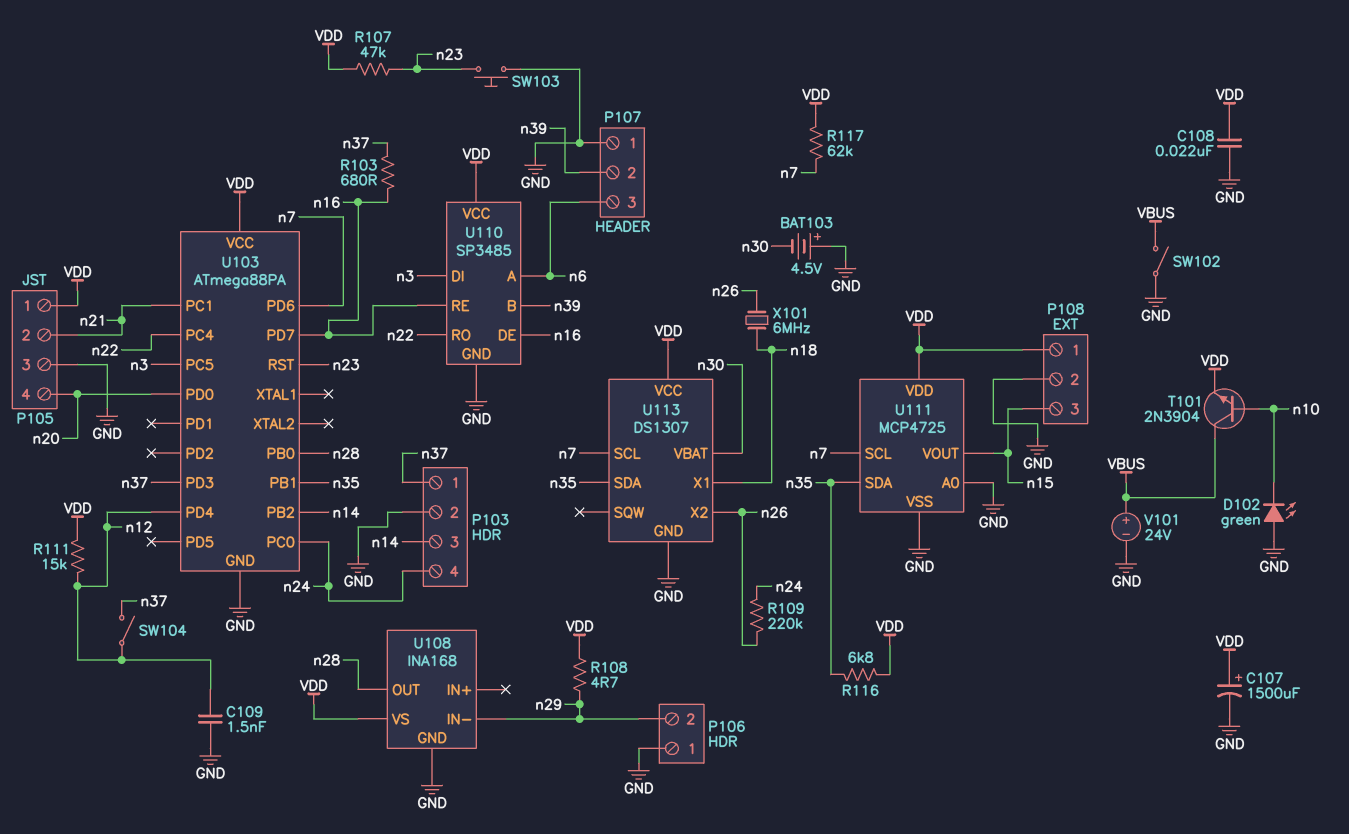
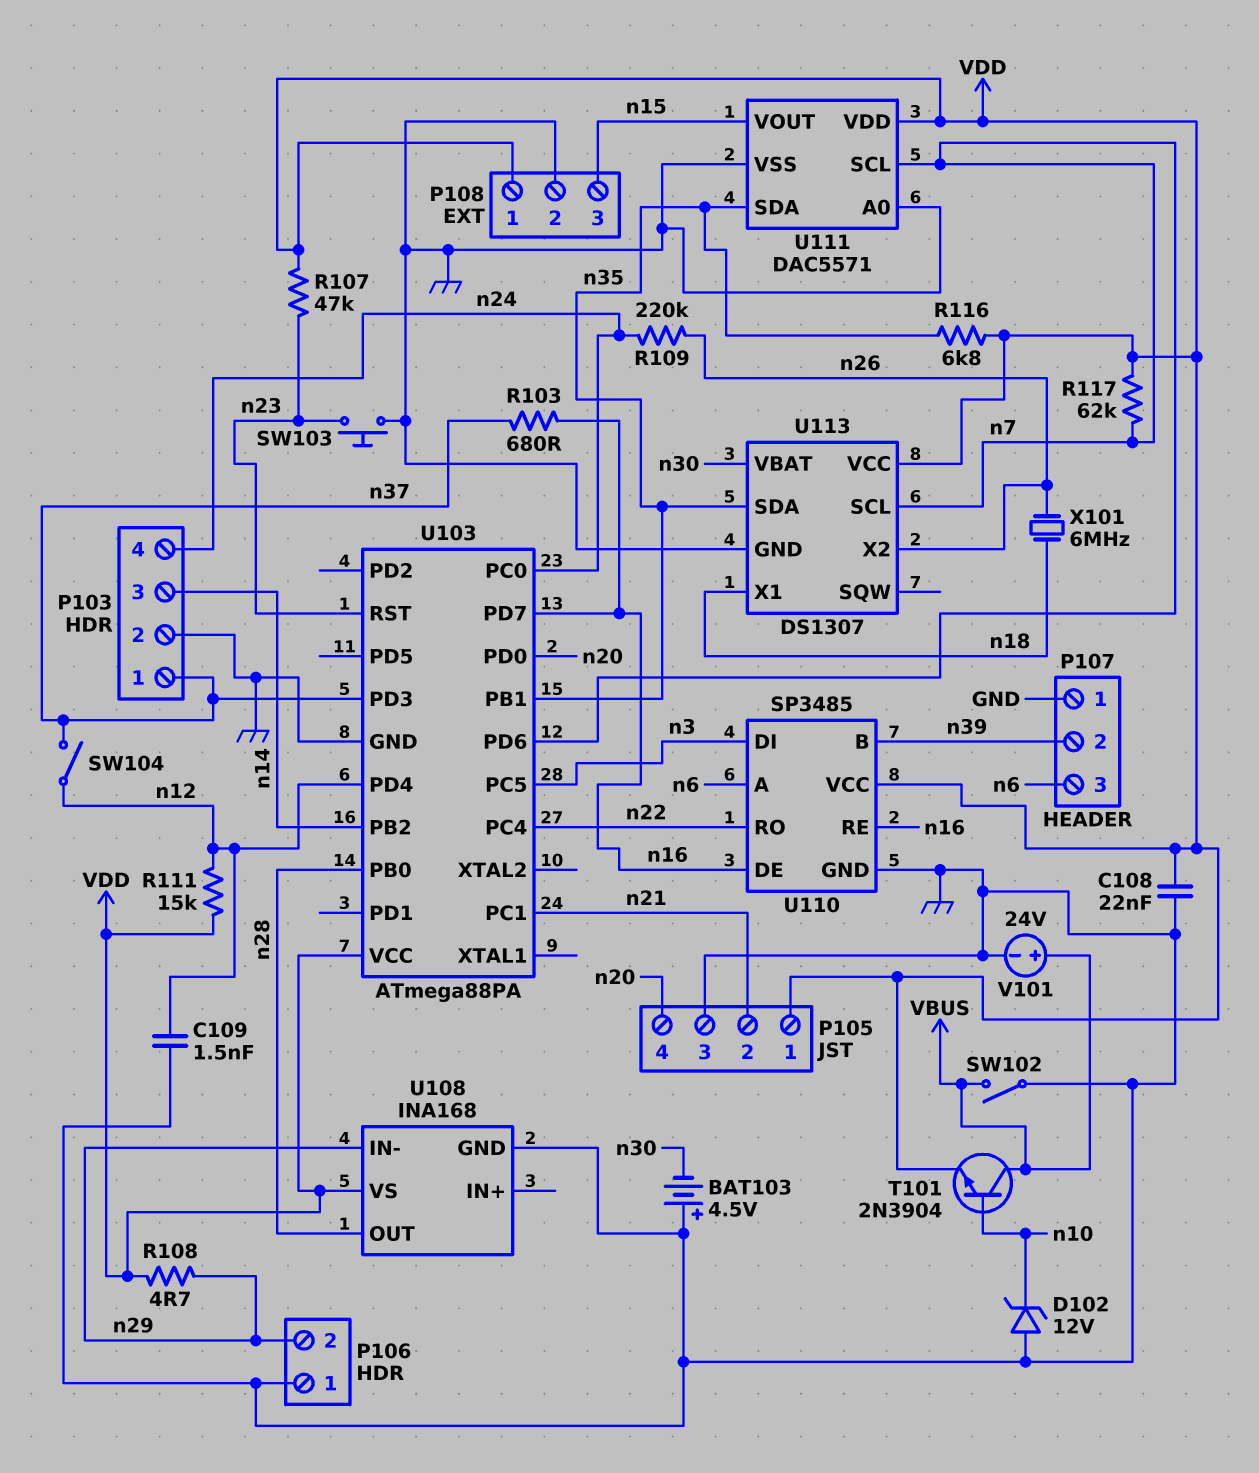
C107: 1500uF (plus VDD, minus GND) -> none
D102: LED green (A GND, K n10) -> zener 12V (A GND, K n10)
U111: MCP4725 -> DAC5571

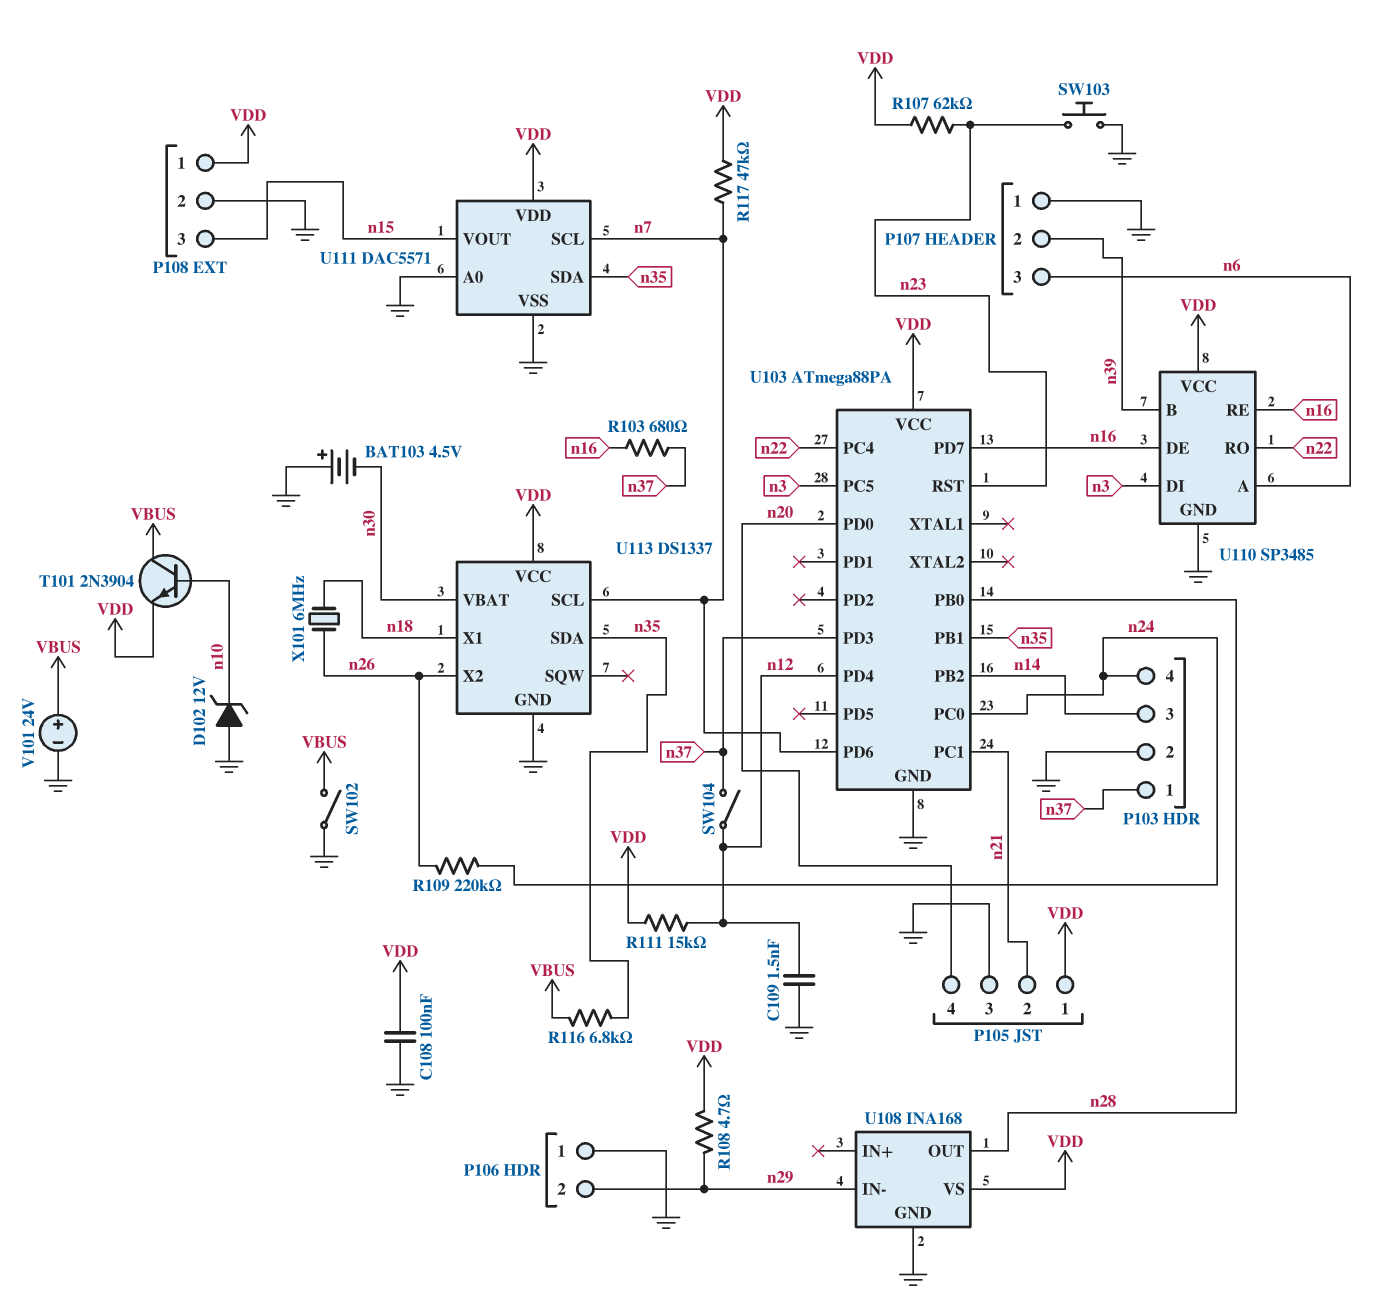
C108: 22nF (GND, VDD) -> 100nF (GND, VDD)
R107: 47k (VDD, n23) -> 62k (VDD, n23)
R116: 6.8k (VDD, n35) -> 6.8k (VBUS, n35)
R117: 62k (VDD, n7) -> 47k (VDD, n7)
U113: DS1307 -> DS1337

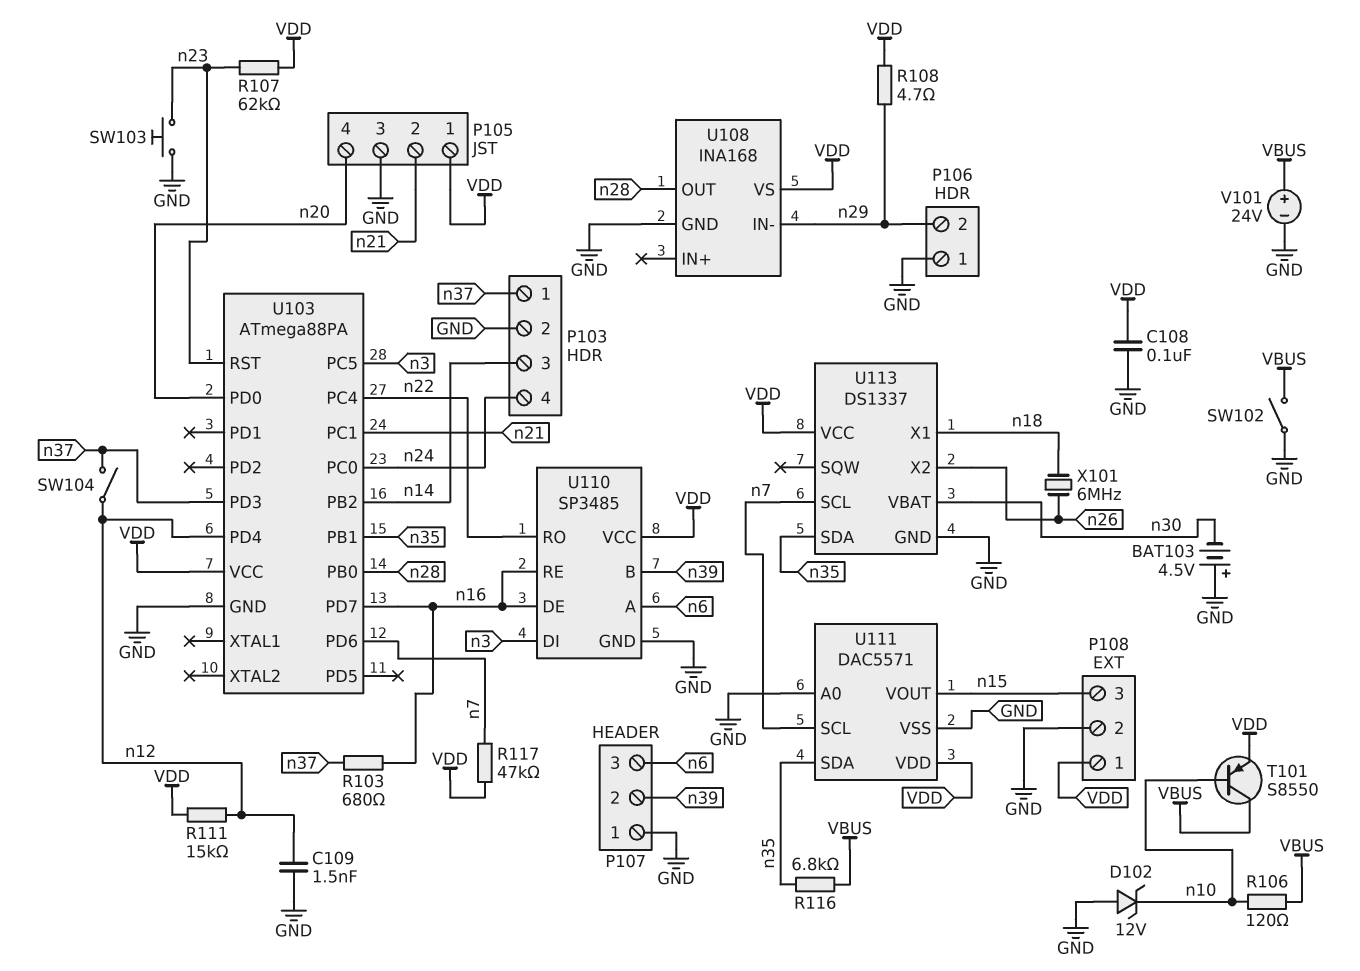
R106: none -> 120 (VBUS, n10)
R109: 220k (n24, n26) -> none
T101: NPN 2N3904 (B n10, C VBUS, E VDD) -> PNP S8550 (B n10, C VBUS, E VDD)

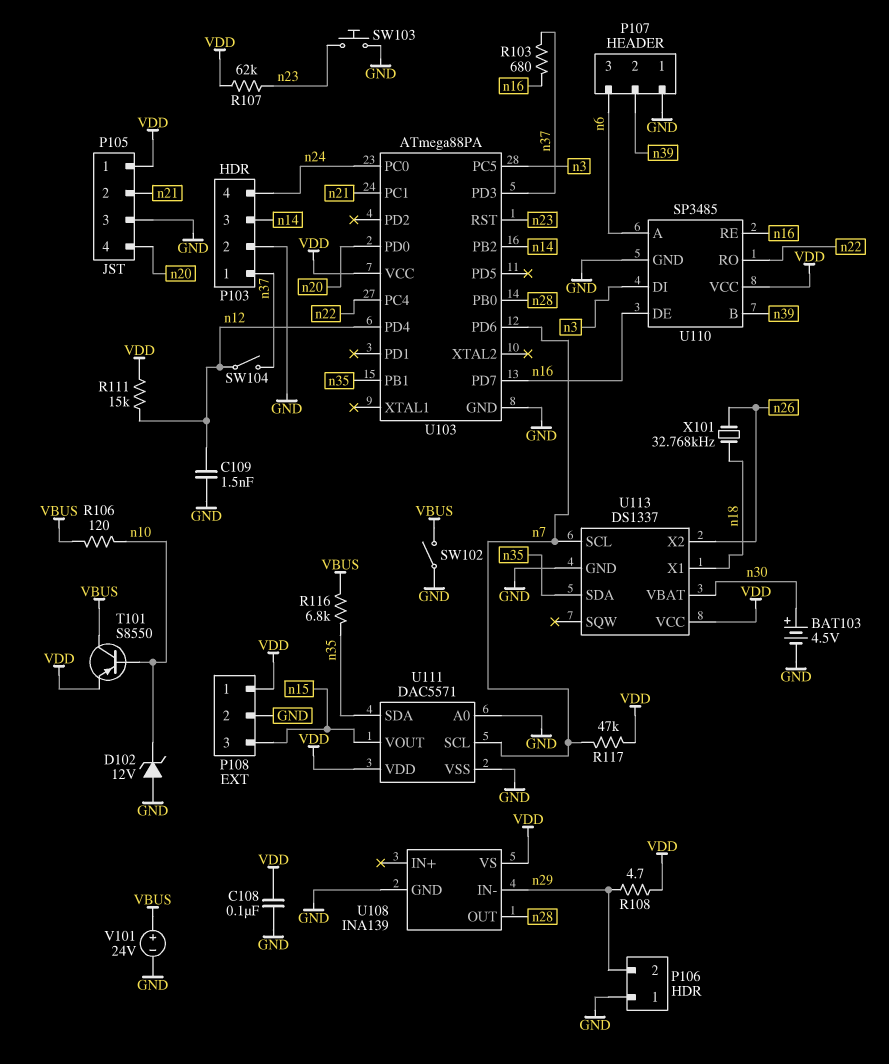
BAT103: 4.5V (plus GND, minus n30) -> 4.5V (plus n30, minus GND)
U108: INA168 -> INA139
X101: 6MHz (n18, n26) -> 32.768kHz (n18, n26)

